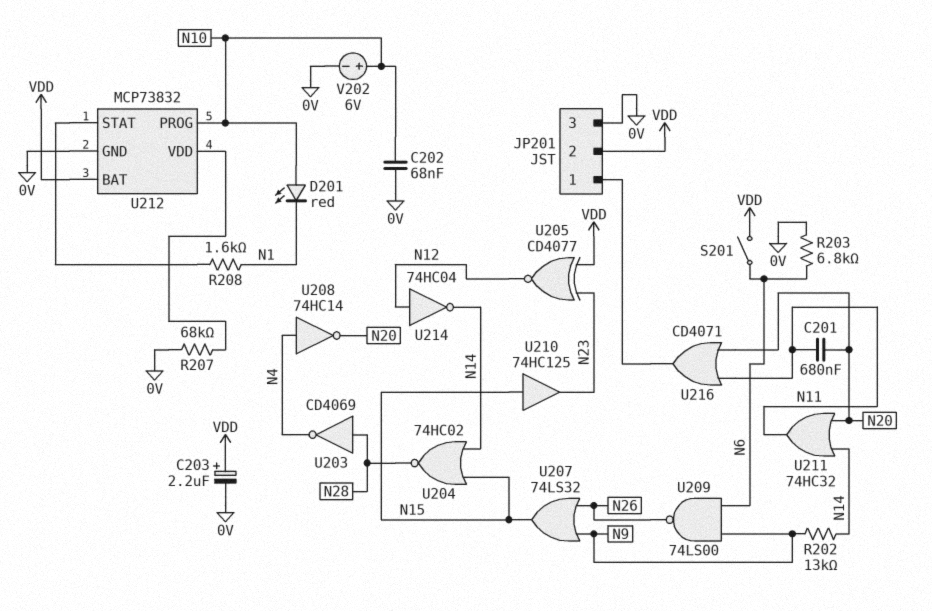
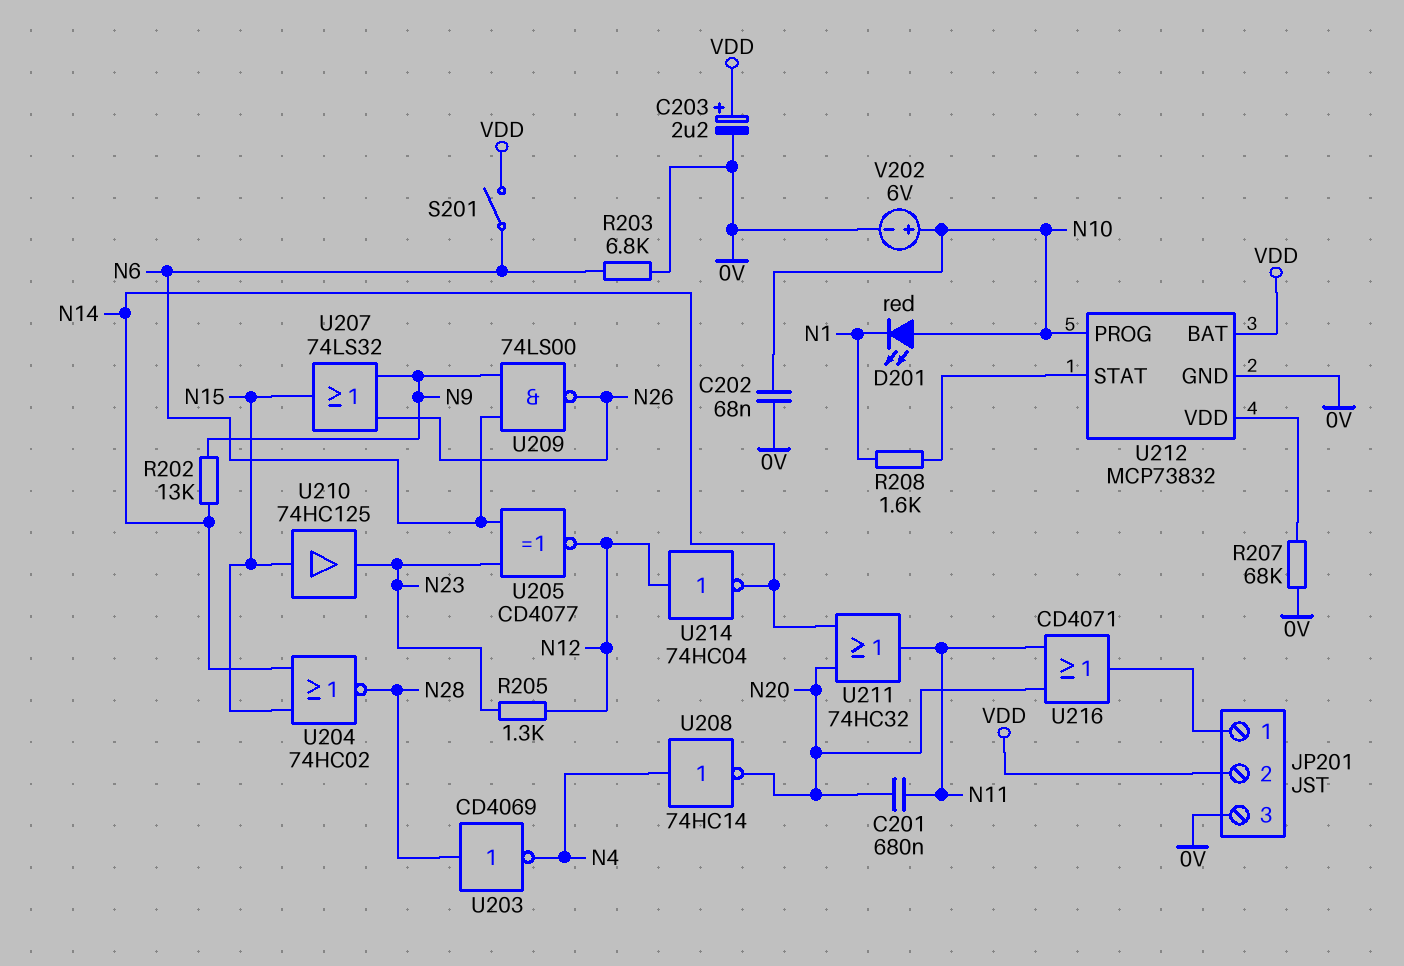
R205: none -> 1.3k (N12, N23)
U205: XNOR CD4077 (in N23, in VDD, out N12) -> XNOR CD4077 (in N6, in N23, out N12)

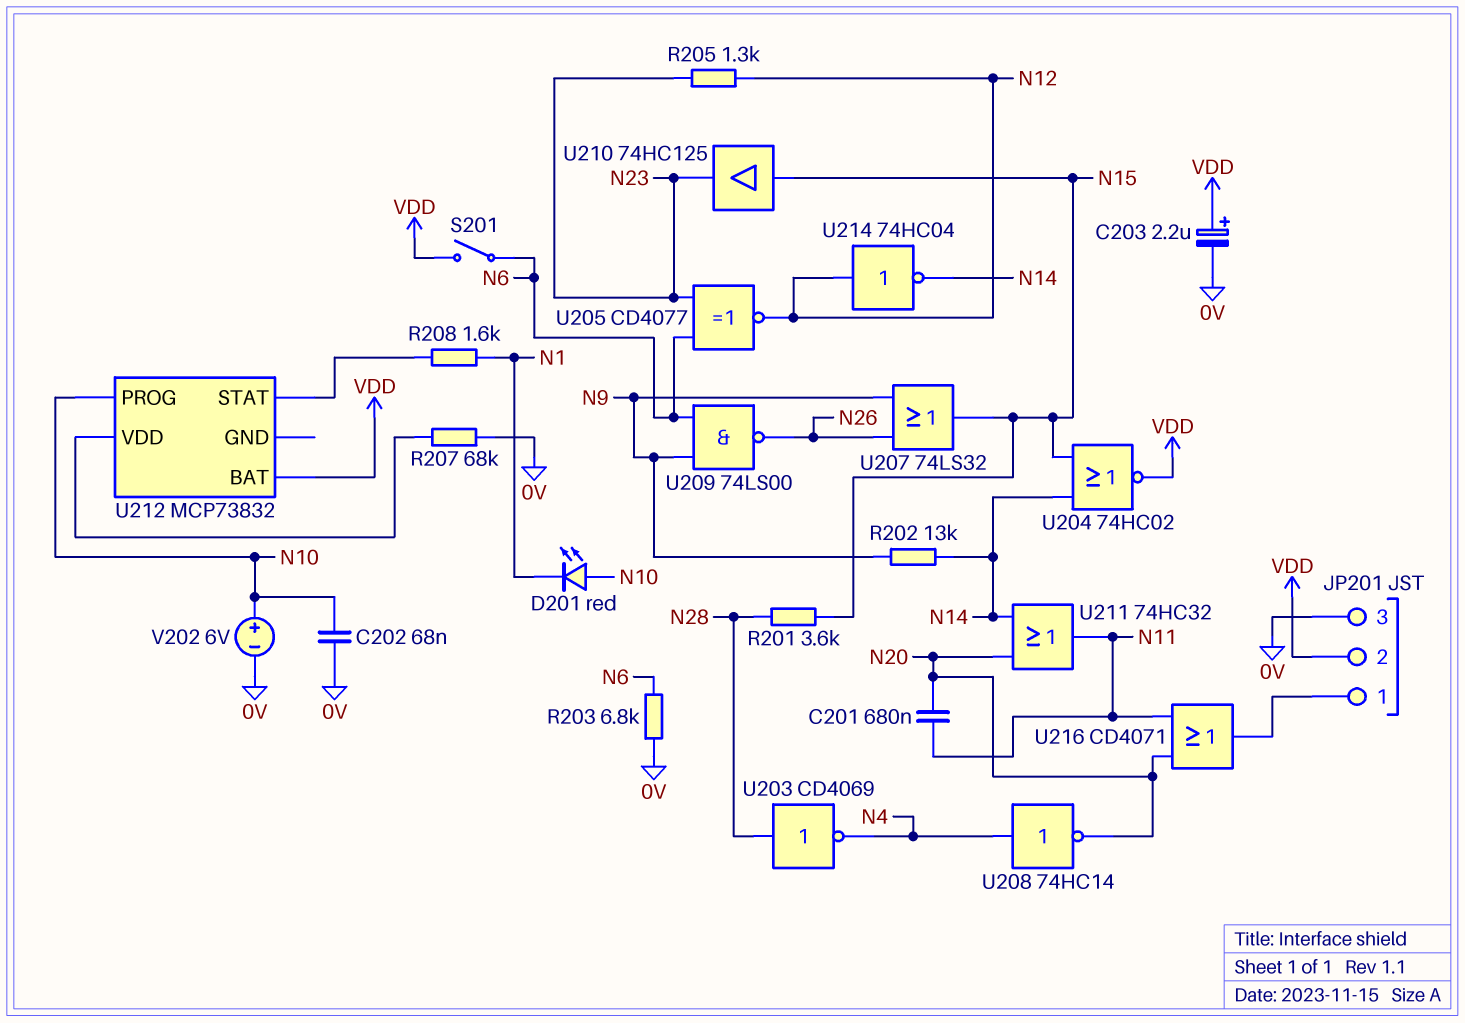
R201: none -> 3.6k (N15, N28)
U204: NOR 74HC02 (in N14, in N15, out N28) -> NOR 74HC02 (in N14, in N15, out VDD)
U212 pin GND: 0V -> none

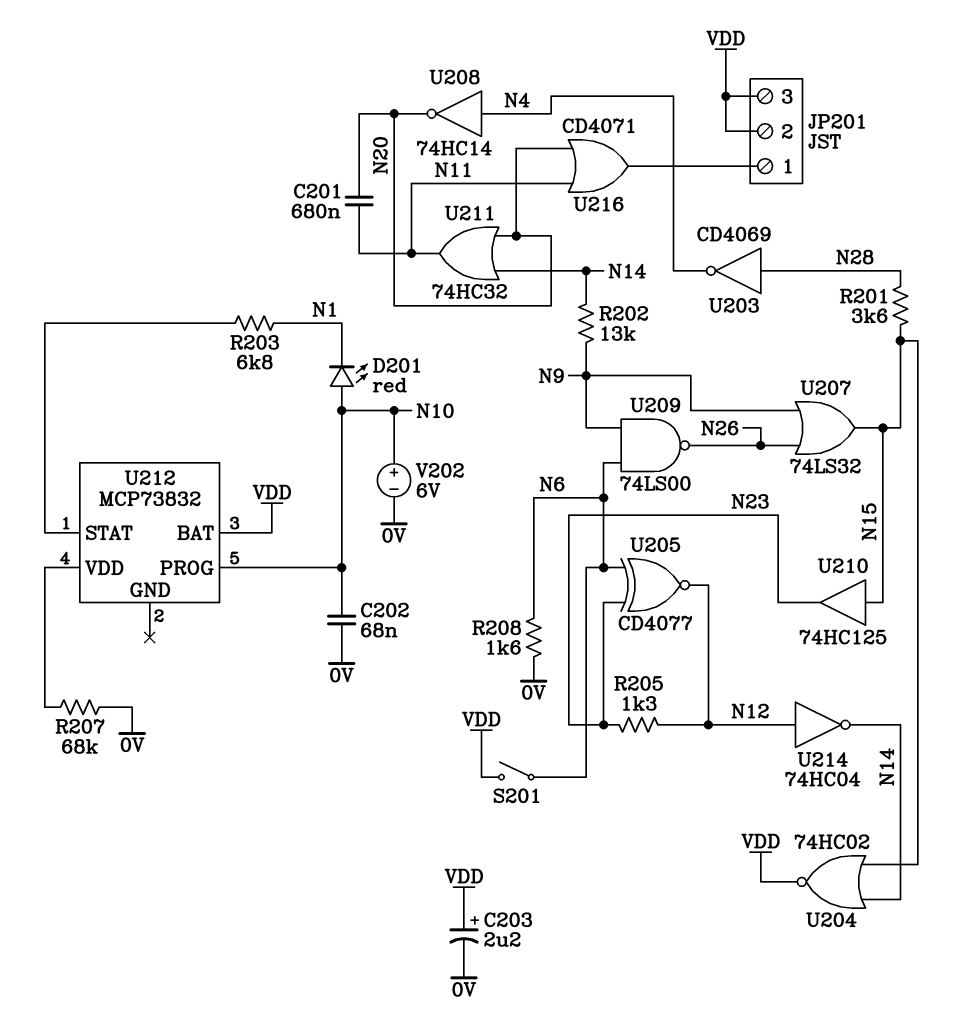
JP201 pin 3: 0V -> VDD
R203: 6.8k (0V, N6) -> 6.8k (N1, U212/STAT)
R208: 1.6k (N1, U212/STAT) -> 1.6k (0V, N6)

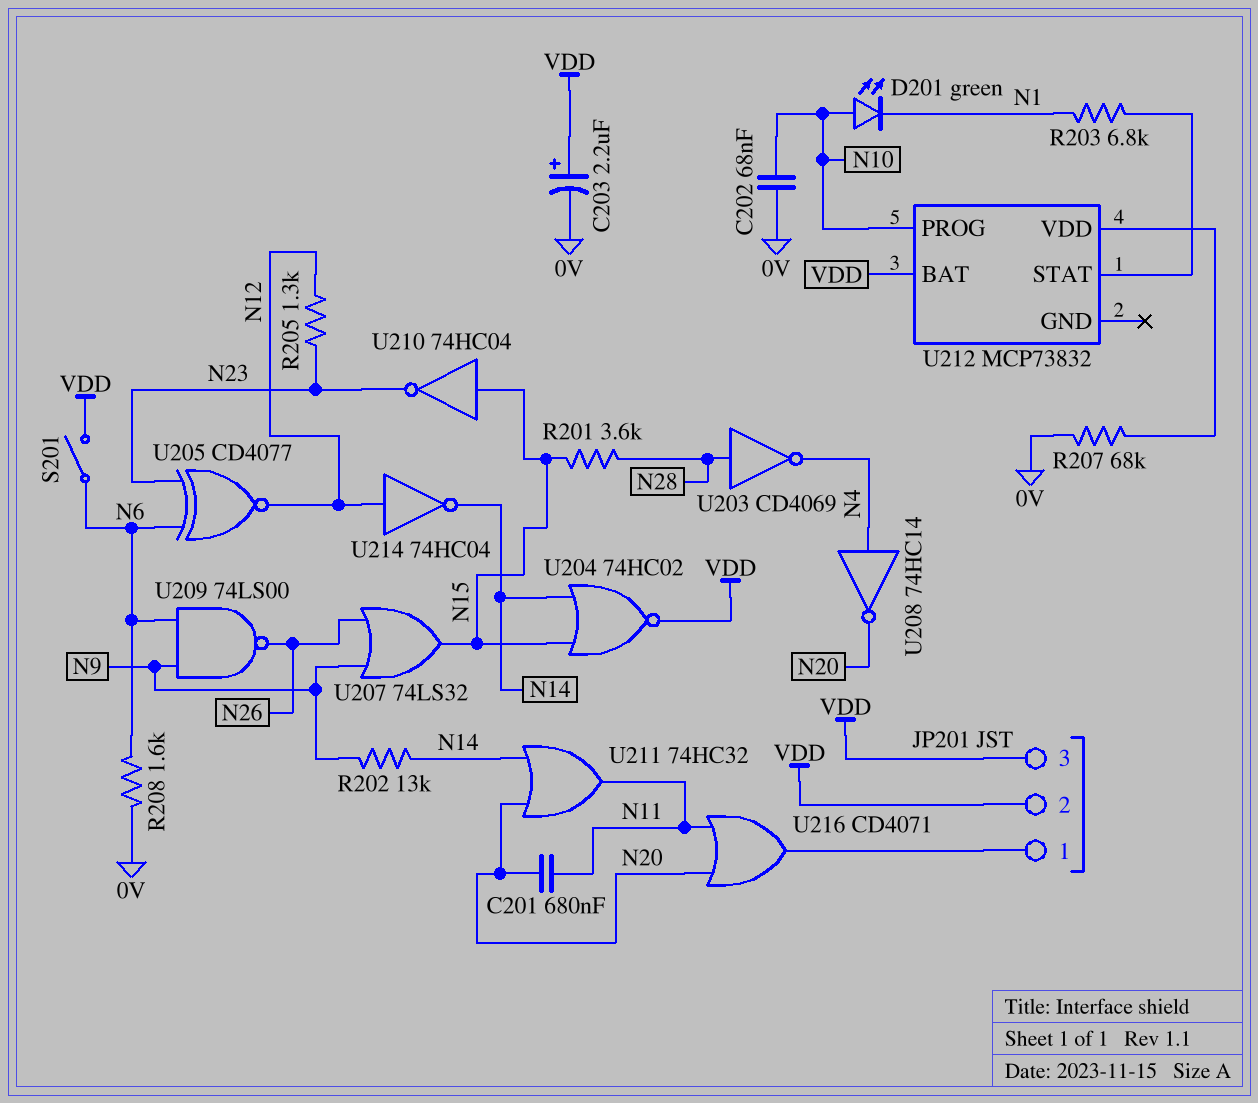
D201: LED red (A N10, K N1) -> LED green (A N10, K N1)
U210: buffer 74HC125 (in N15, out N23) -> NOT 74HC04 (in N15, out N23)
V202: 6V (plus N10, minus 0V) -> none

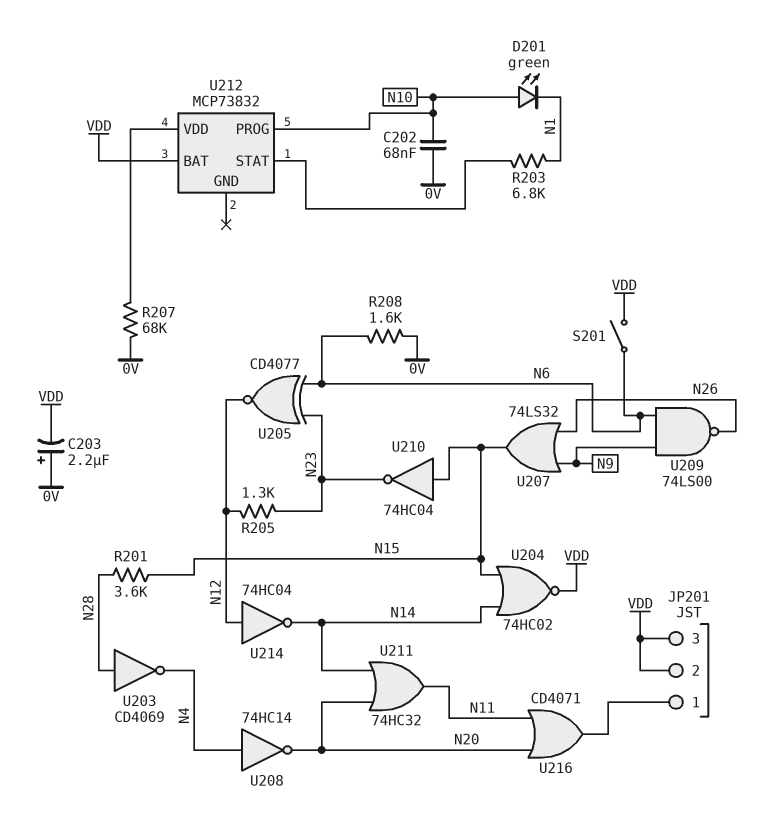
C201: 680nF (N11, N20) -> none
C203: 2.2uF (plus VDD, minus 0V) -> 2.2uF (plus 0V, minus VDD)
R202: 13k (N9, N14) -> none

